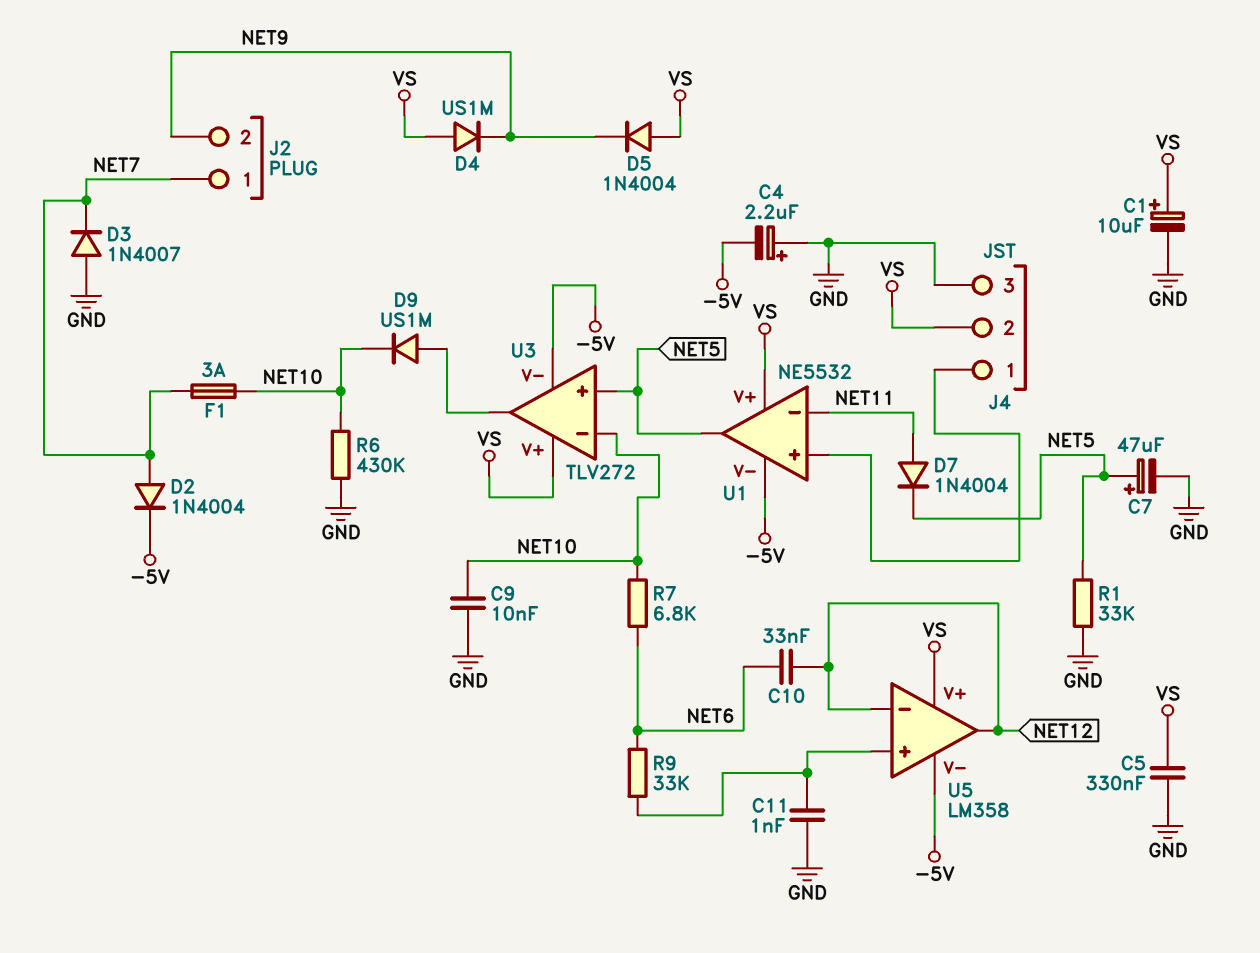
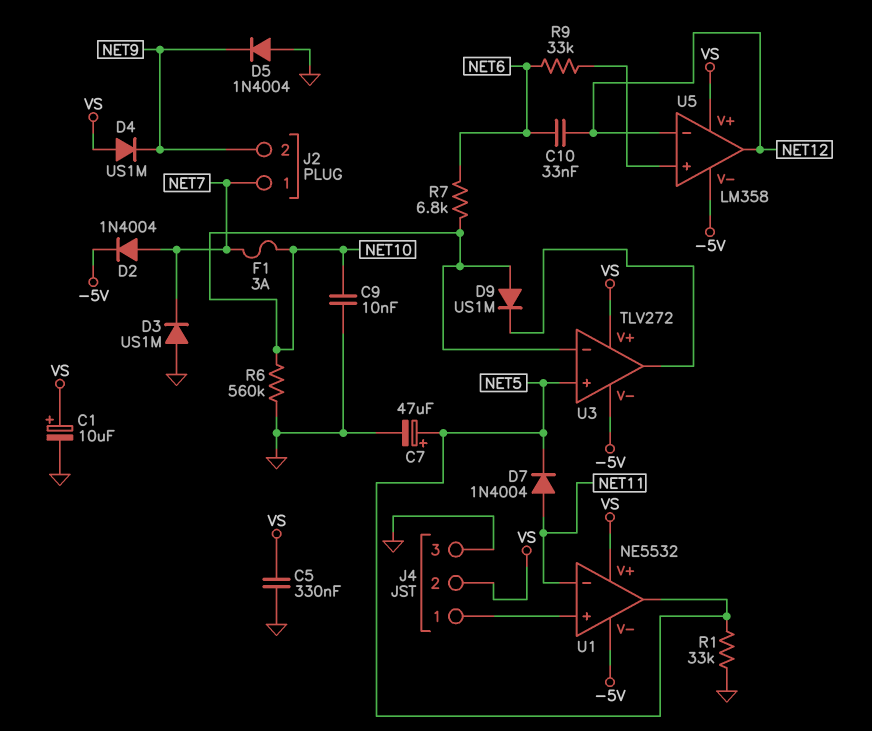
C4: 2.2uF (plus GND, minus -5V) -> none
C11: 1nF (GND, U5/in+) -> none
D3: diode 1N4007 (A GND, K NET7) -> diode US1M (A GND, K NET7)
D5: diode 1N4004 (A VS, K NET9) -> diode 1N4004 (A GND, K NET9)
D9: diode US1M (A U3/out, K NET10) -> diode US1M (A NET10, K U3/out)
R6: 430k (GND, NET10) -> 560k (GND, NET10)

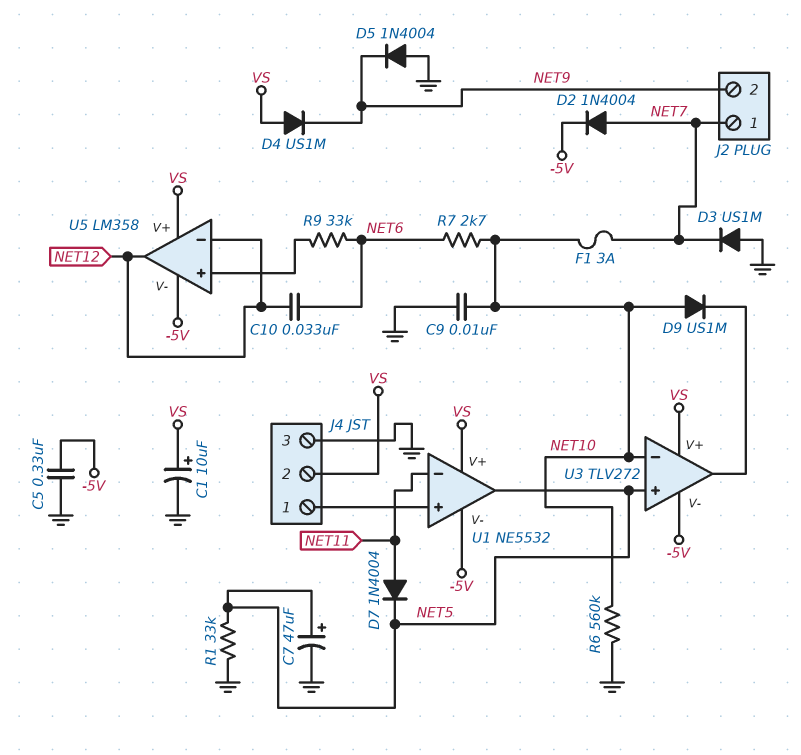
C5: 330nF (GND, VS) -> 330nF (-5V, GND)
R7: 6.8k (NET6, NET10) -> 2.7k (NET6, NET10)

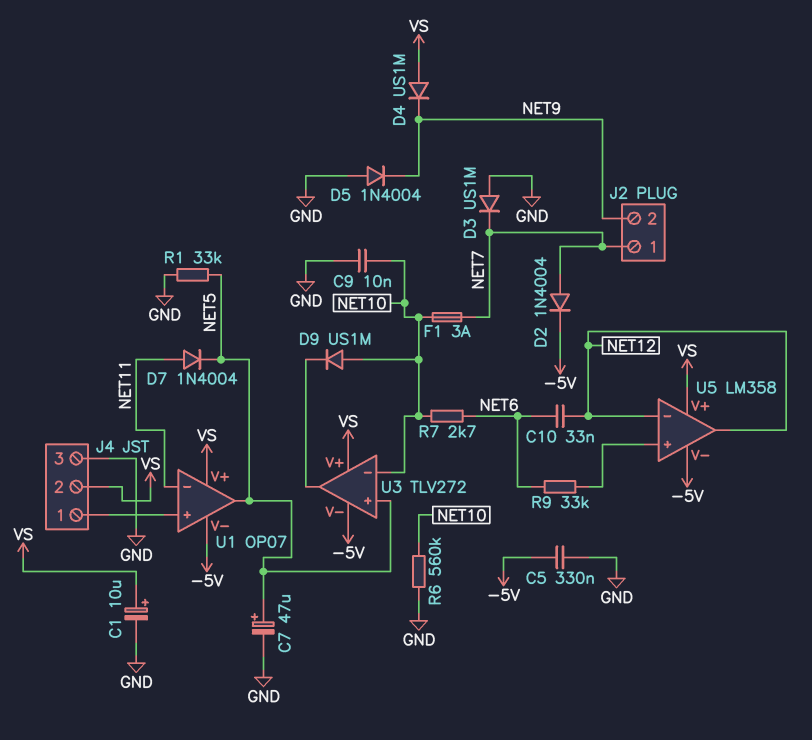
U1: NE5532 -> OP07

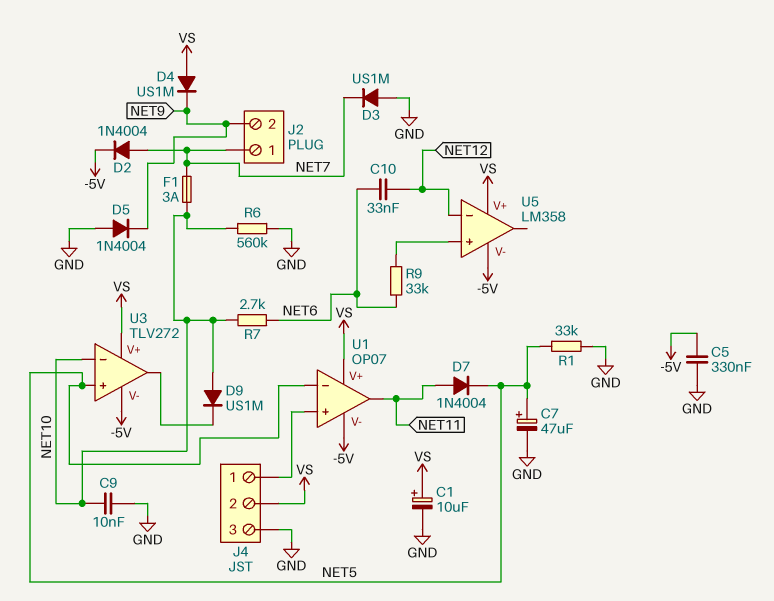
U1 pin in-: NET11 -> NET5
U1 pin out: NET5 -> NET11
U5 pin out: NET12 -> none

